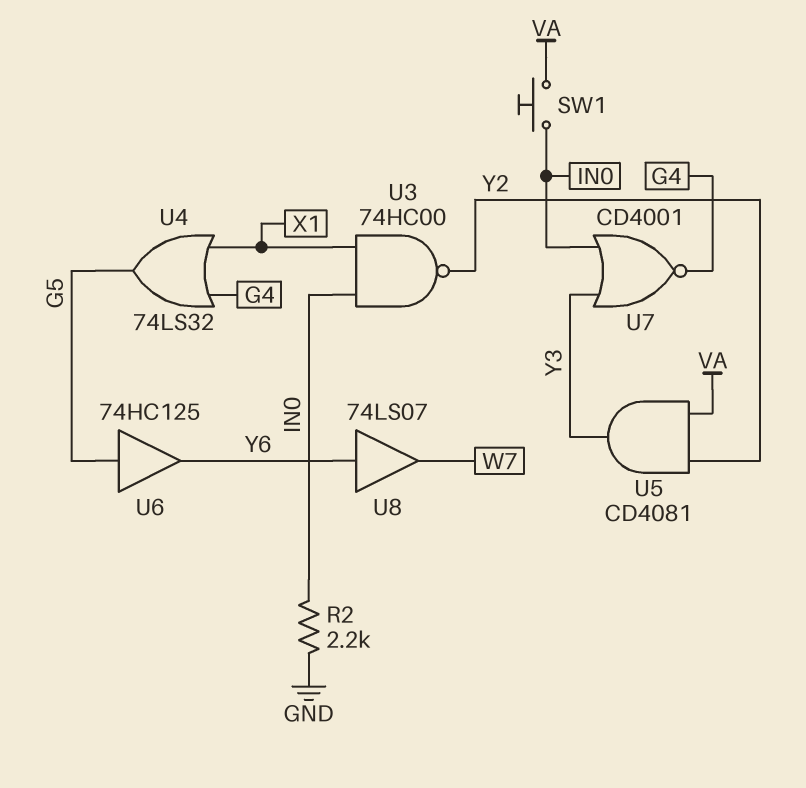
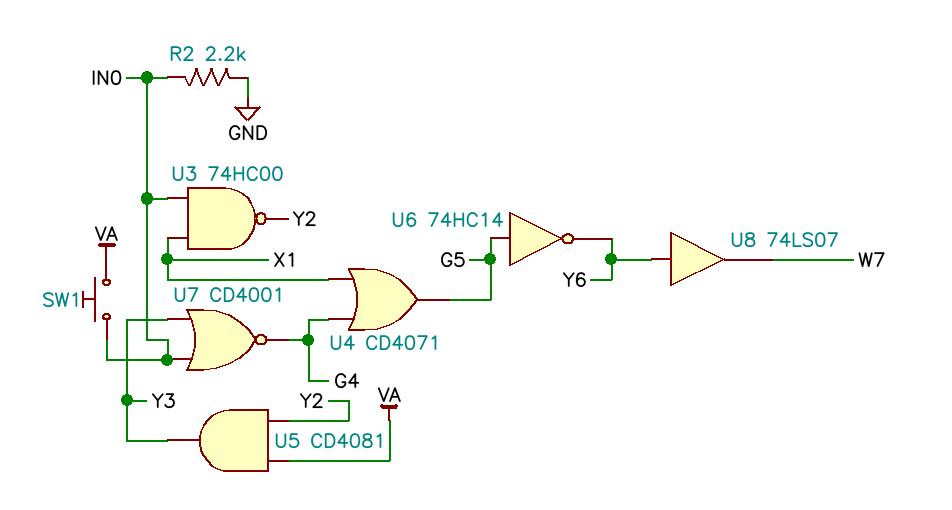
U4: OR 74LS32 (in G4, in X1, out G5) -> OR CD4071 (in G4, in X1, out G5)
U6: buffer 74HC125 (in G5, out Y6) -> NOT 74HC14 (in G5, out Y6)

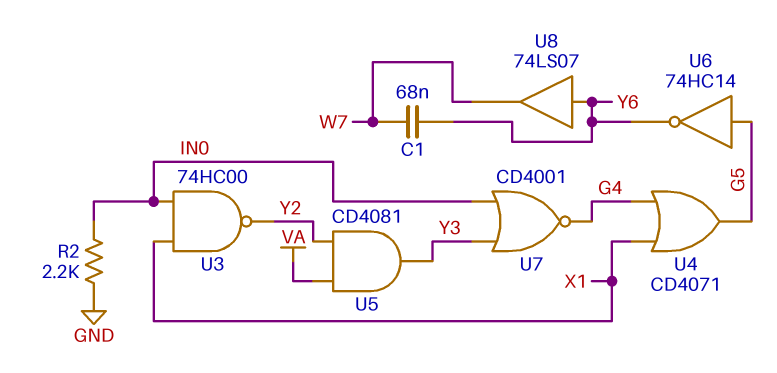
C1: none -> 68nF (W7, Y6)
SW1: button (IN0, VA) -> none

